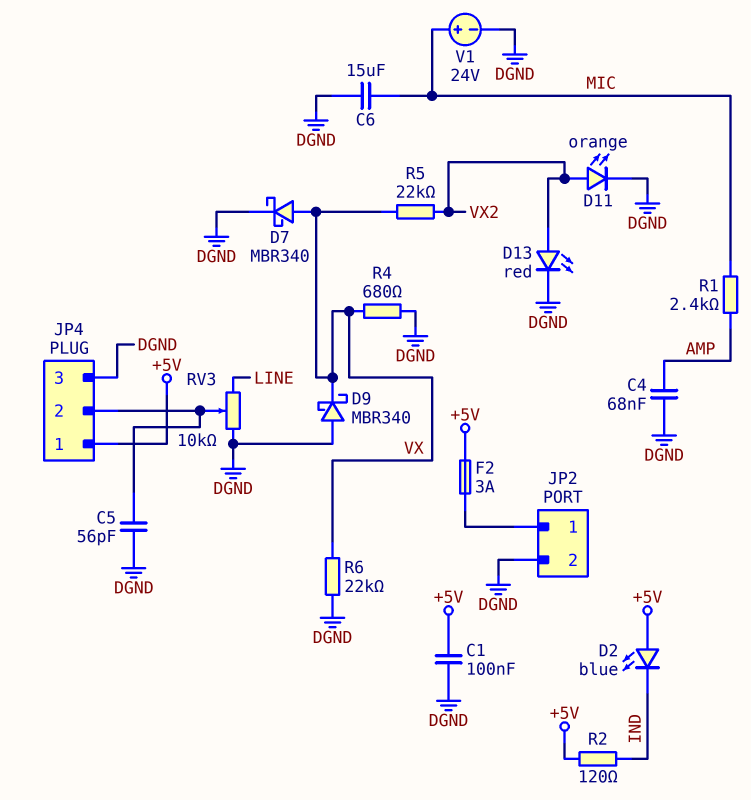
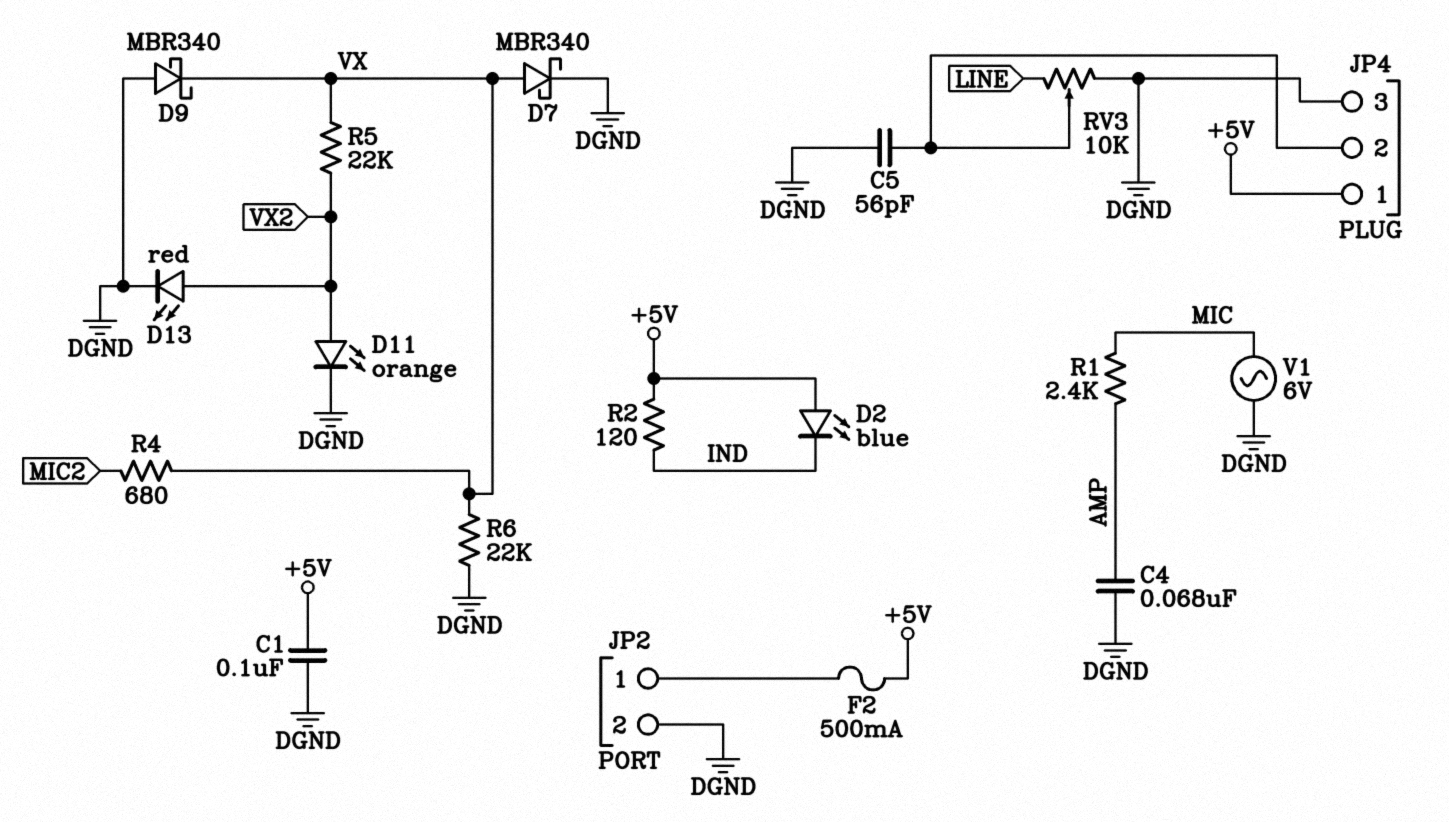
C6: 15uF (DGND, MIC) -> none
F2: 3A (+5V, JP2/1) -> 500mA (+5V, JP2/1)
R4: 680 (DGND, VX) -> 680 (MIC2, VX)
V1: 24V (plus MIC, minus DGND) -> AC 6V (DGND, MIC)

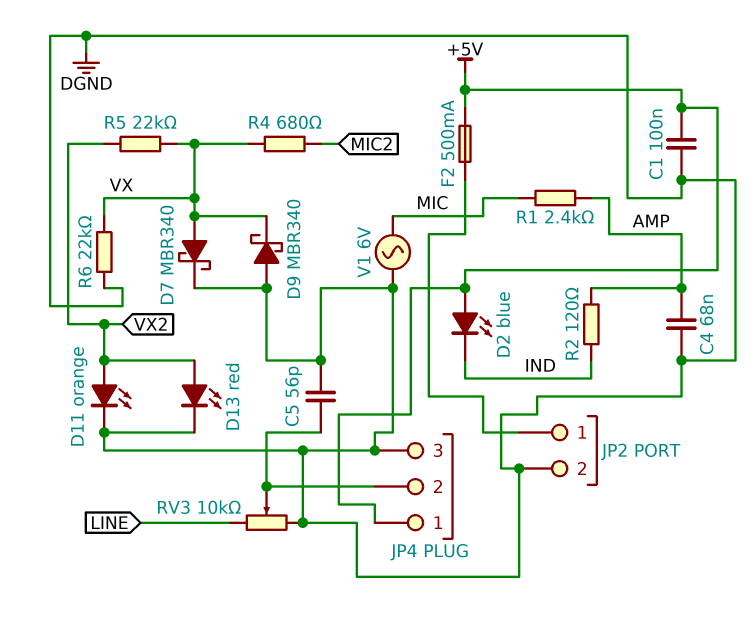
R2: 120 (+5V, IND) -> 120 (AMP, IND)

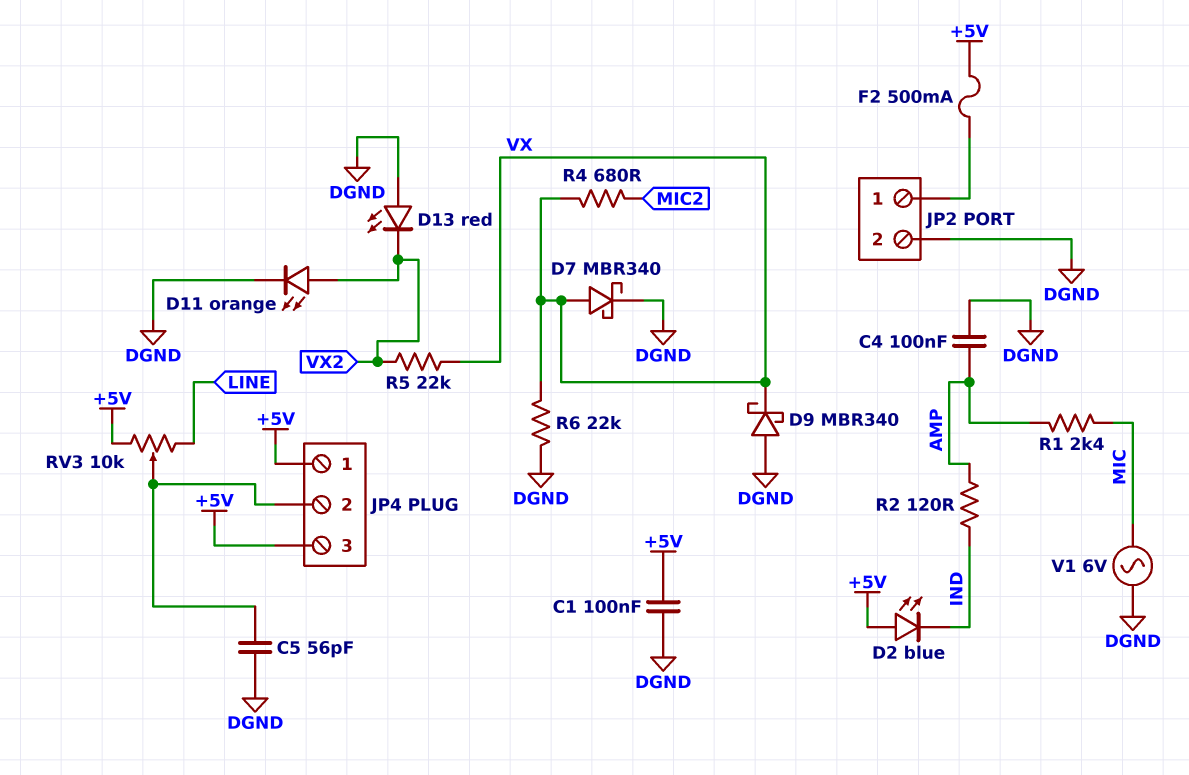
C4: 68nF (AMP, DGND) -> 100nF (AMP, DGND)
D13: LED red (A VX2, K DGND) -> LED red (A DGND, K VX2)
JP4 pin 3: DGND -> +5V
RV3: 10k (DGND, LINE, wiper JP4/2) -> 10k (+5V, LINE, wiper JP4/2)

